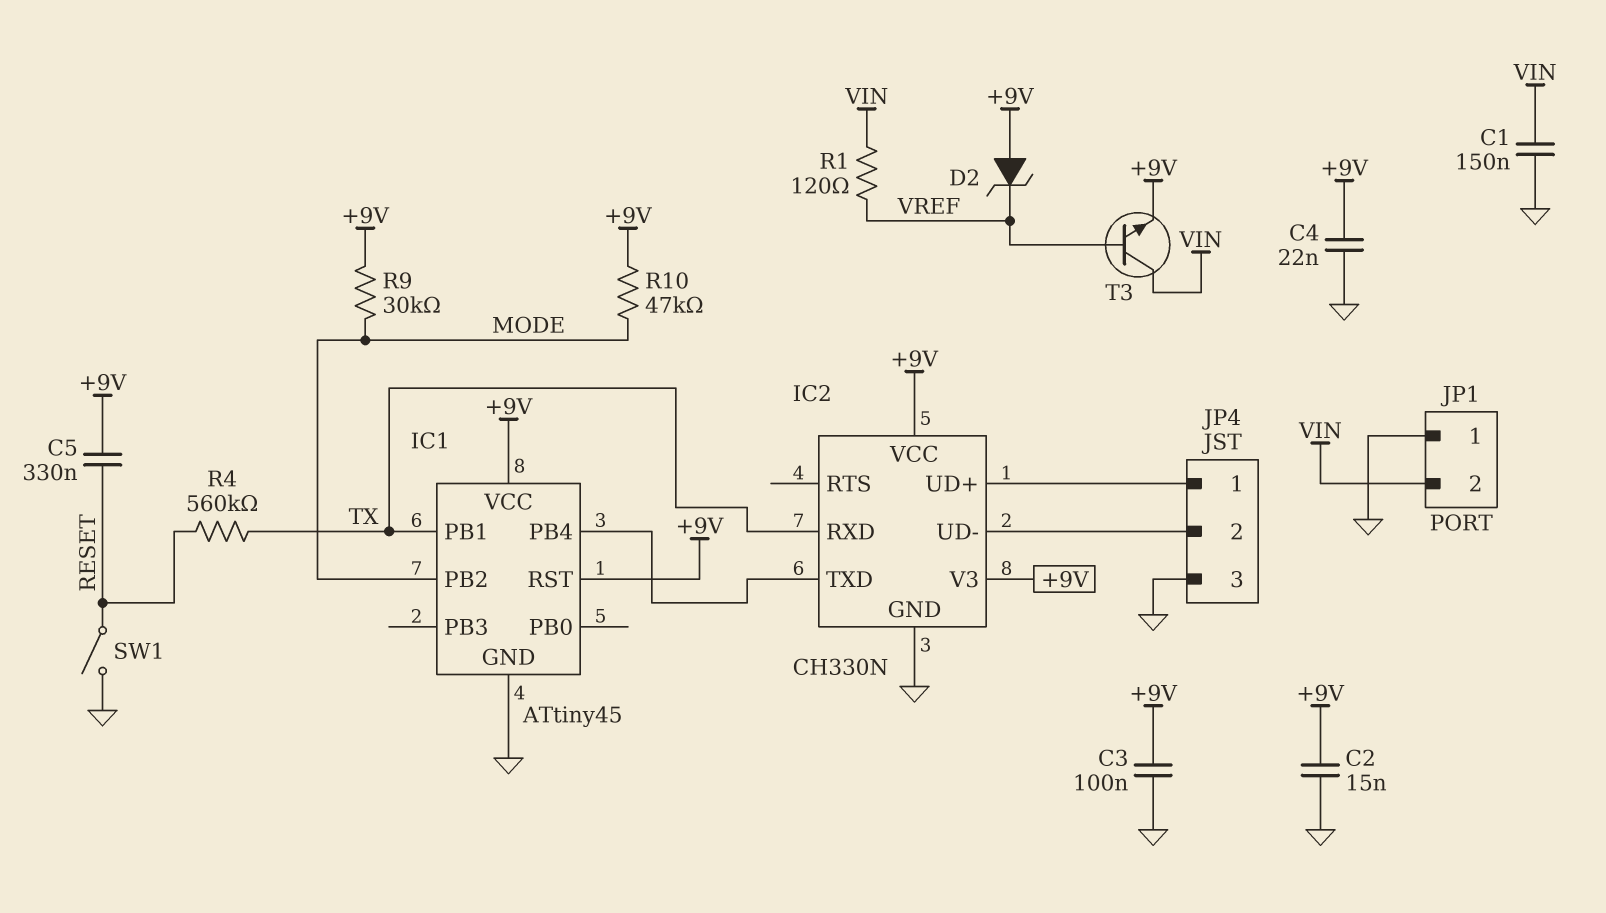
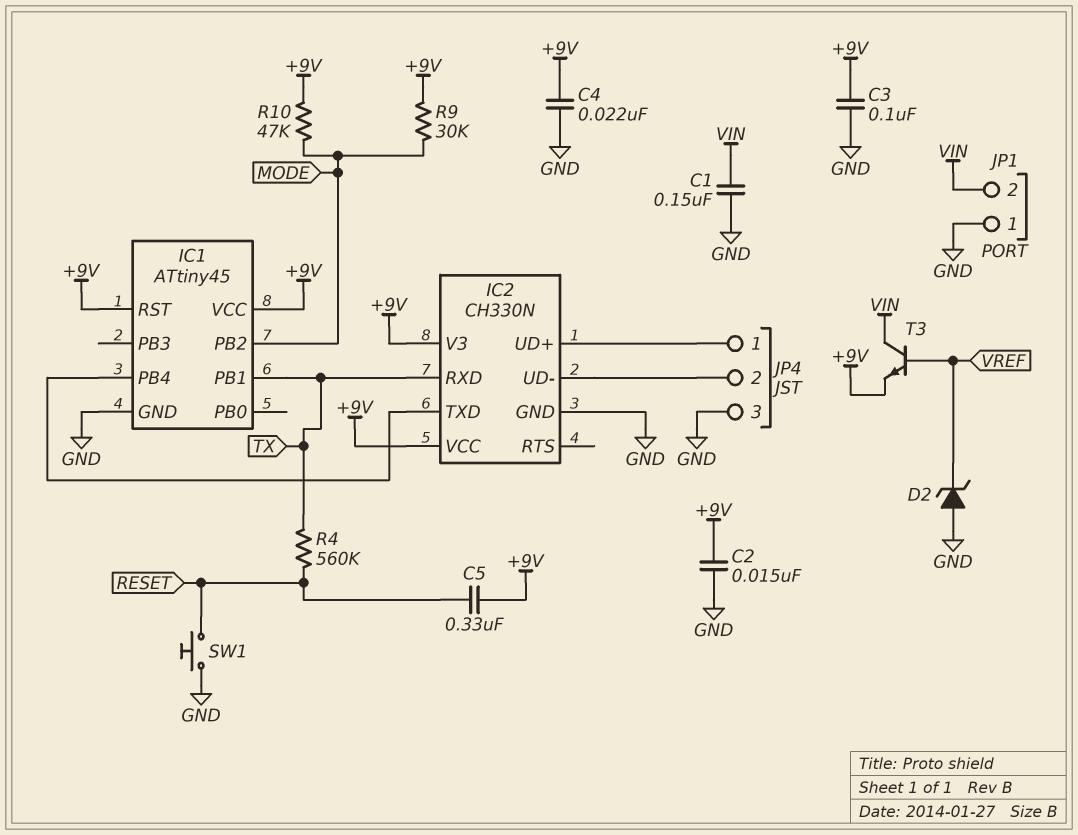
D2: zener (A +9V, K VREF) -> zener (A GND, K VREF)
R1: 120 (VIN, VREF) -> none
SW1: switch (GND, RESET) -> button (GND, RESET)

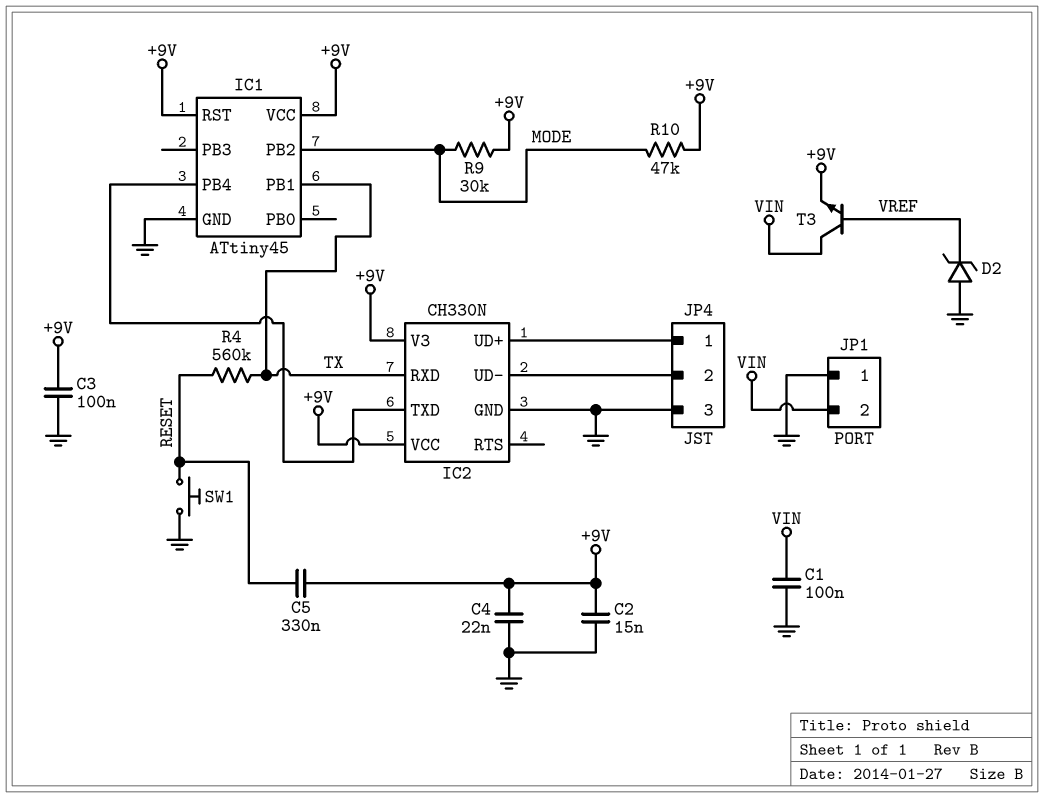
C1: 150nF (GND, VIN) -> 100nF (GND, VIN)

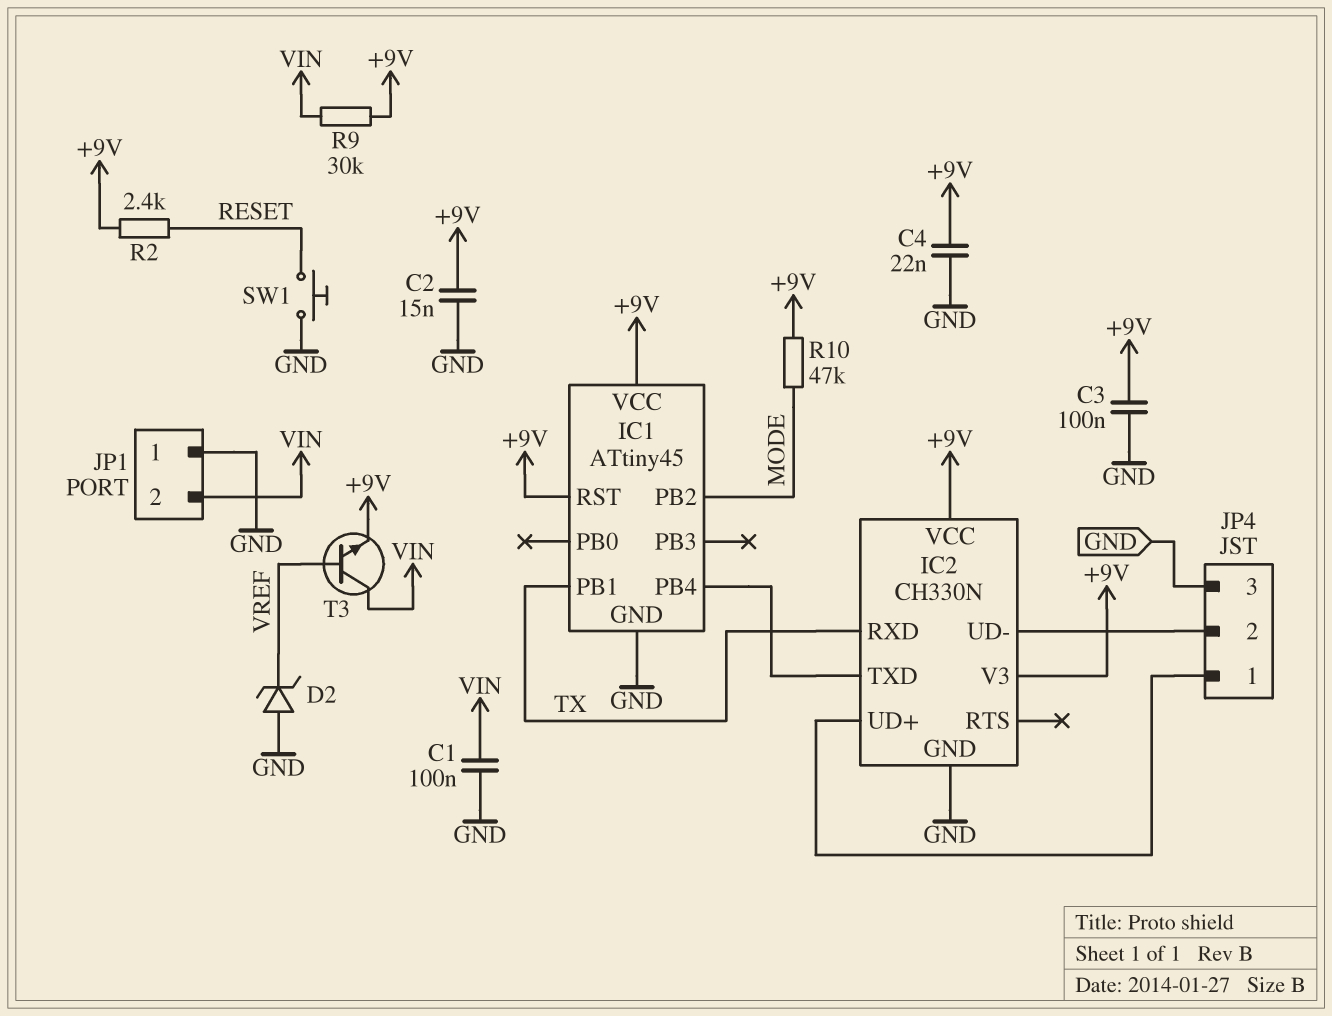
C5: 330nF (+9V, RESET) -> none
R2: none -> 2.4k (+9V, RESET)
R4: 560k (RESET, TX) -> none
R9: 30k (+9V, MODE) -> 30k (+9V, VIN)

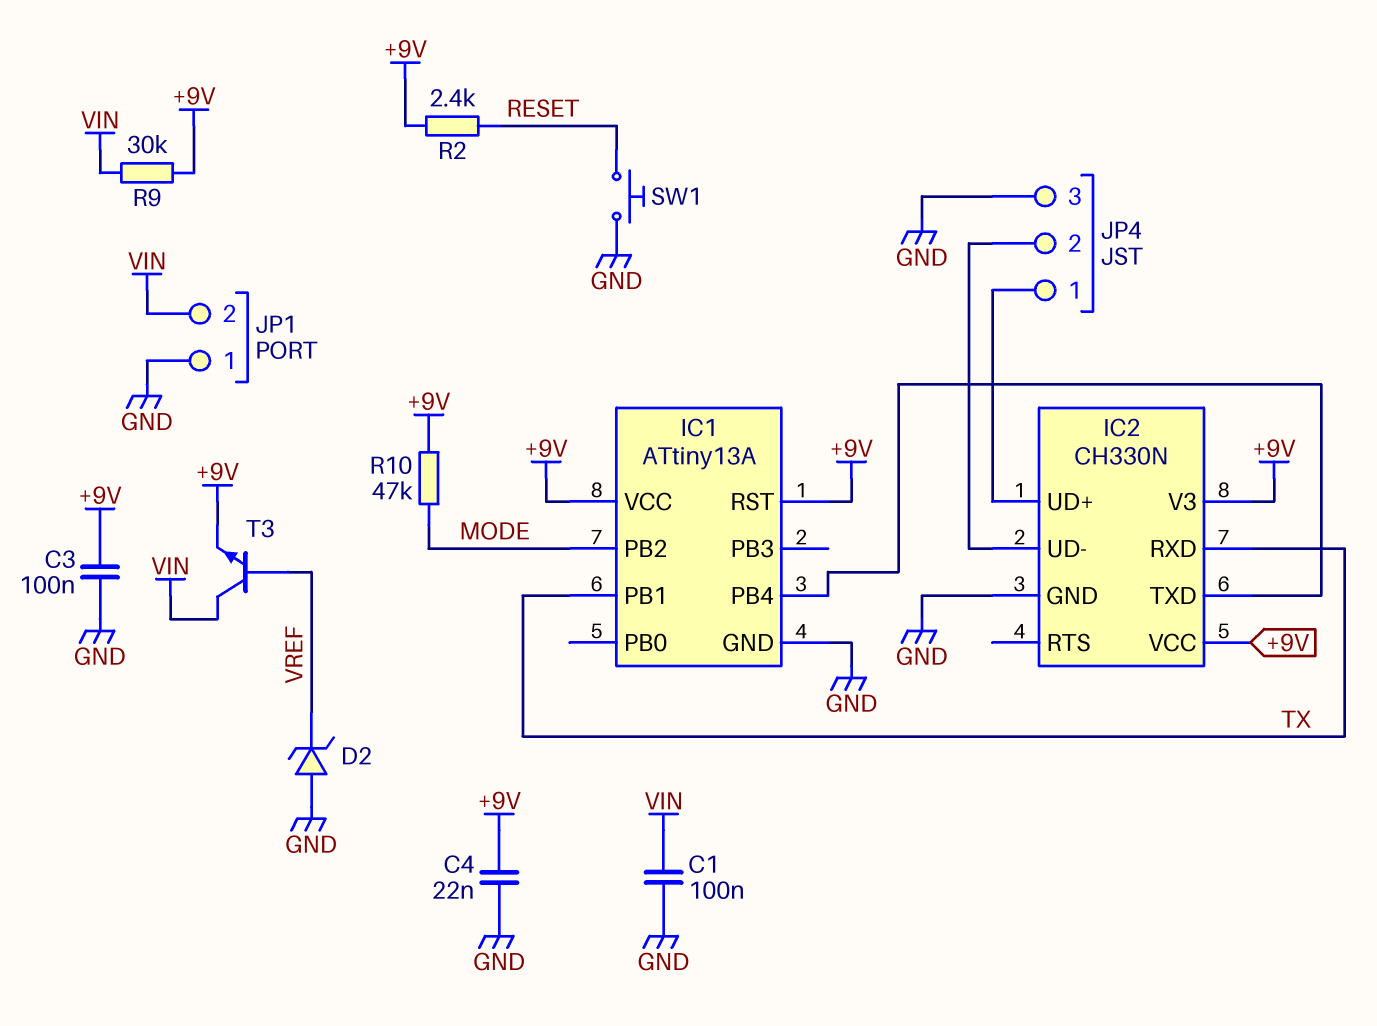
C2: 15nF (+9V, GND) -> none
IC1: ATtiny45 -> ATtiny13A

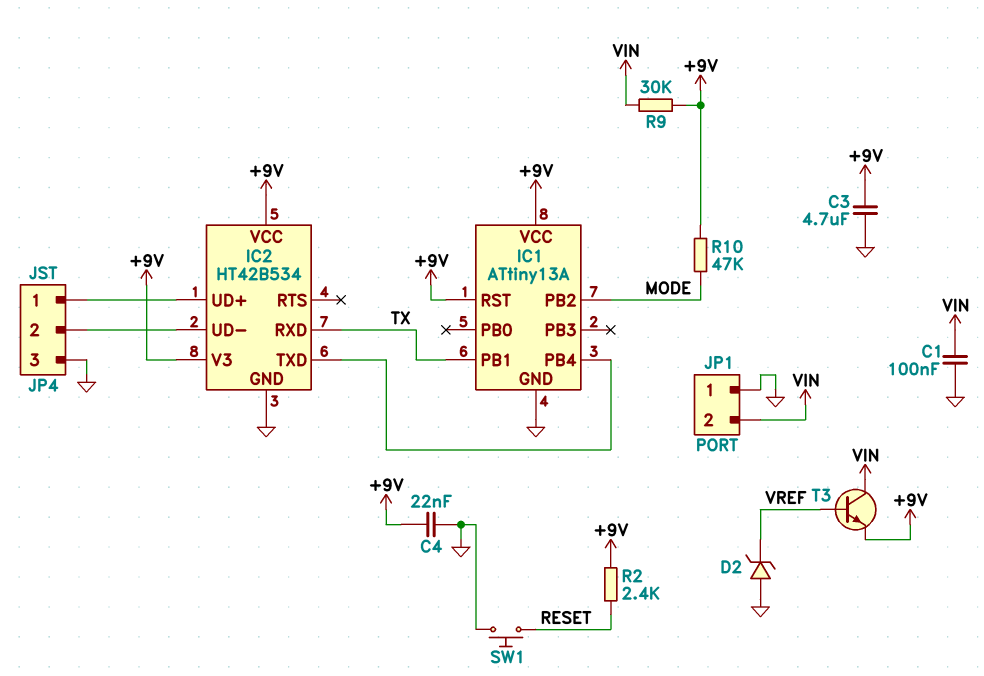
C3: 100nF (+9V, GND) -> 4.7uF (+9V, GND)
IC2: CH330N -> HT42B534

